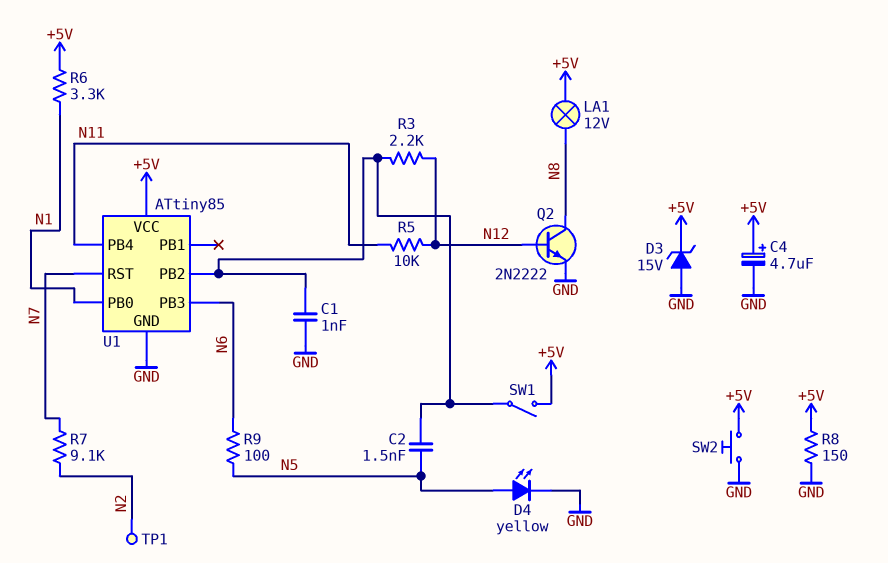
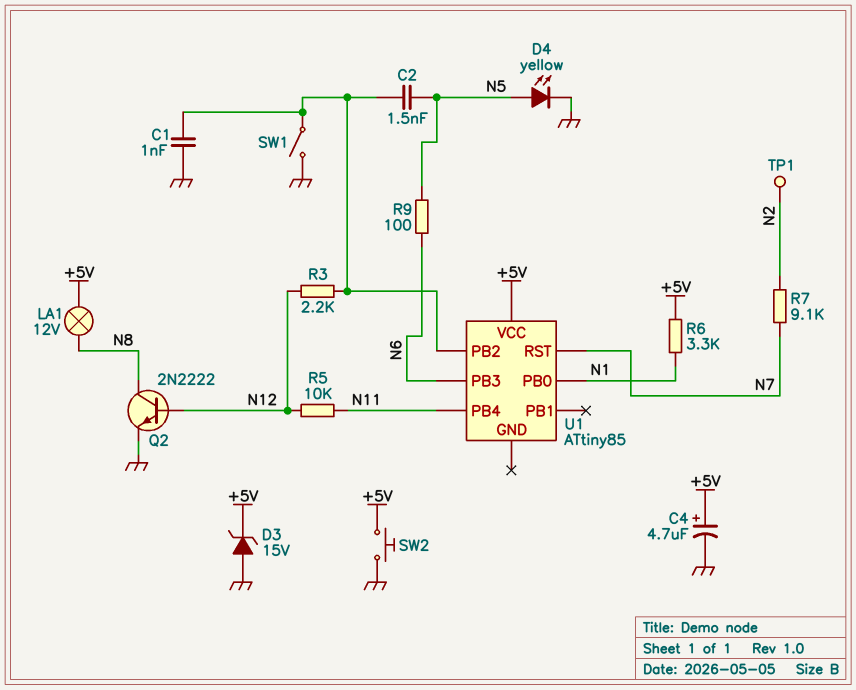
R8: 150 (+5V, GND) -> none
SW1: switch (+5V, U1/PB2) -> switch (GND, U1/PB2)
U1 pin GND: GND -> none

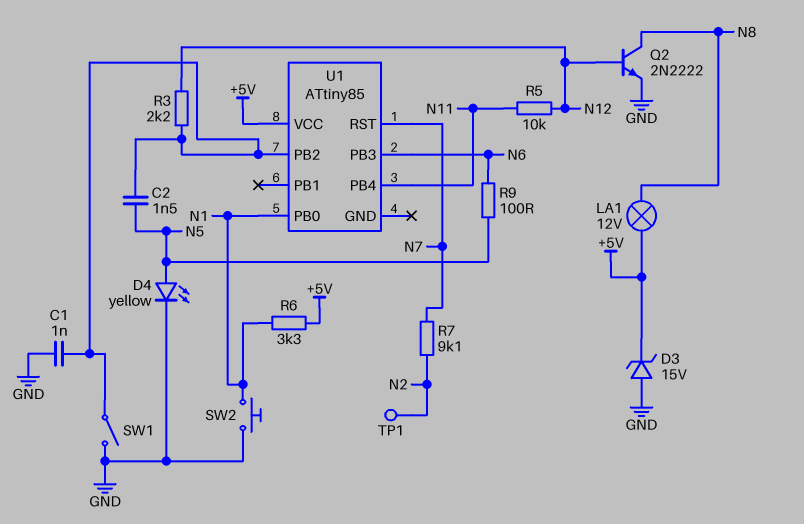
C4: 4.7uF (plus +5V, minus GND) -> none
SW2: button (+5V, GND) -> button (GND, N1)

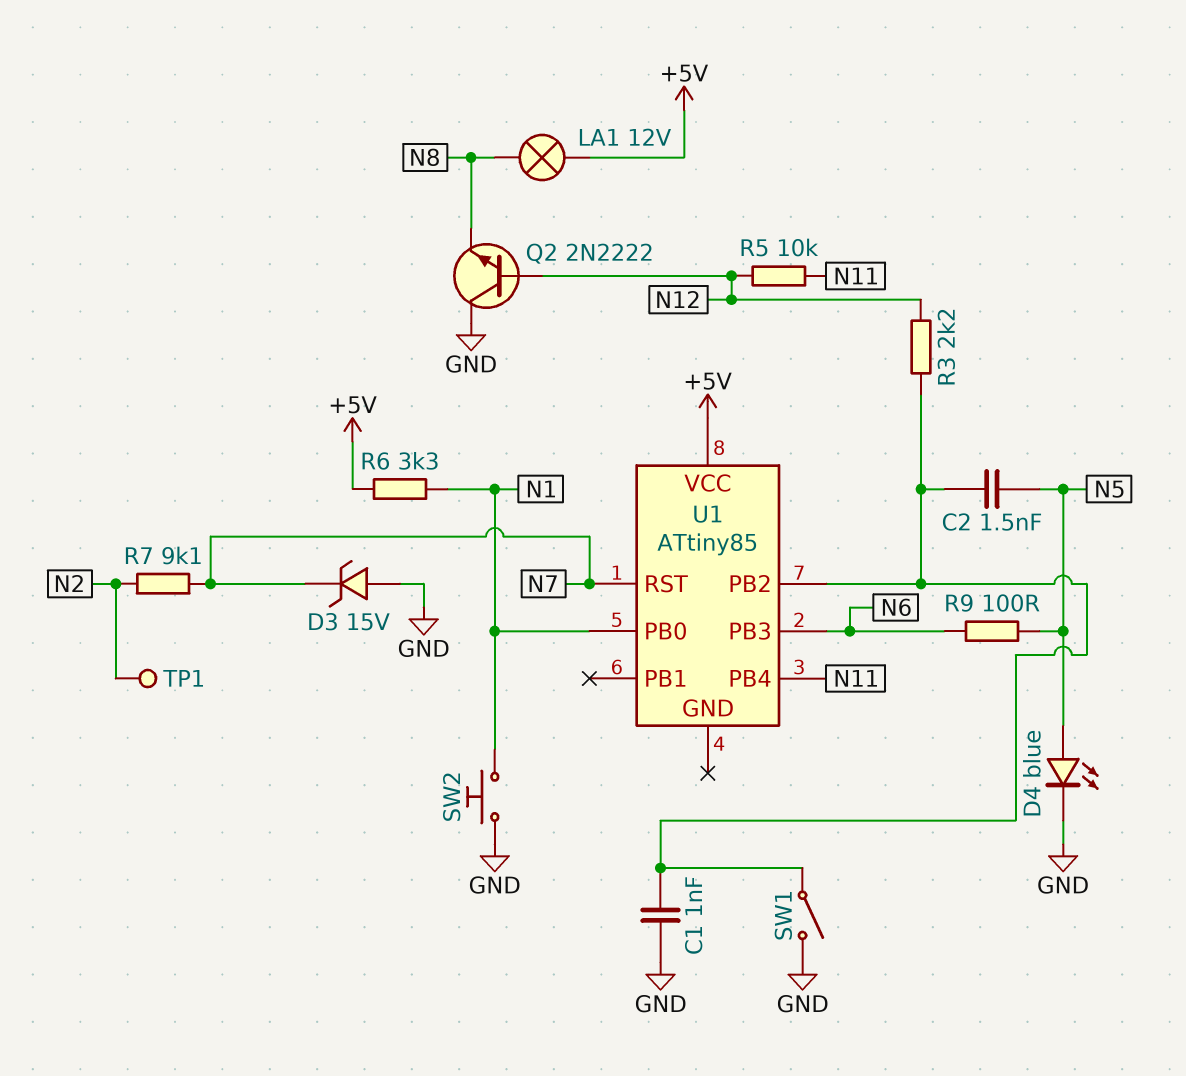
D3: zener 15V (A GND, K +5V) -> zener 15V (A GND, K N7)
D4: LED yellow (A N5, K GND) -> LED blue (A N5, K GND)
Q2: NPN 2N2222 (B N12, C N8, E GND) -> NPN 2N2222 (B N12, C GND, E N8)

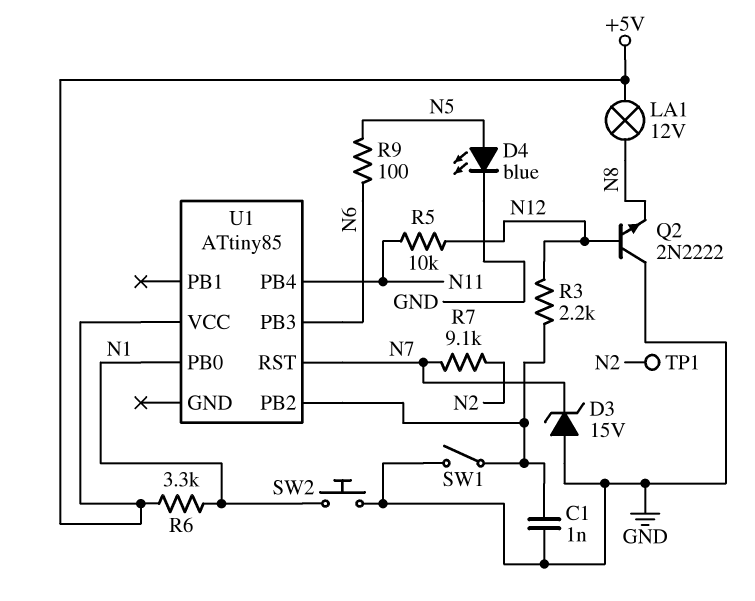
C2: 1.5nF (N5, U1/PB2) -> none

